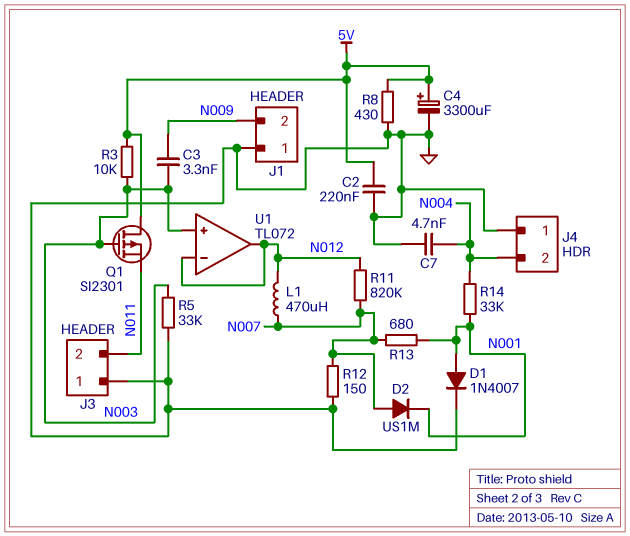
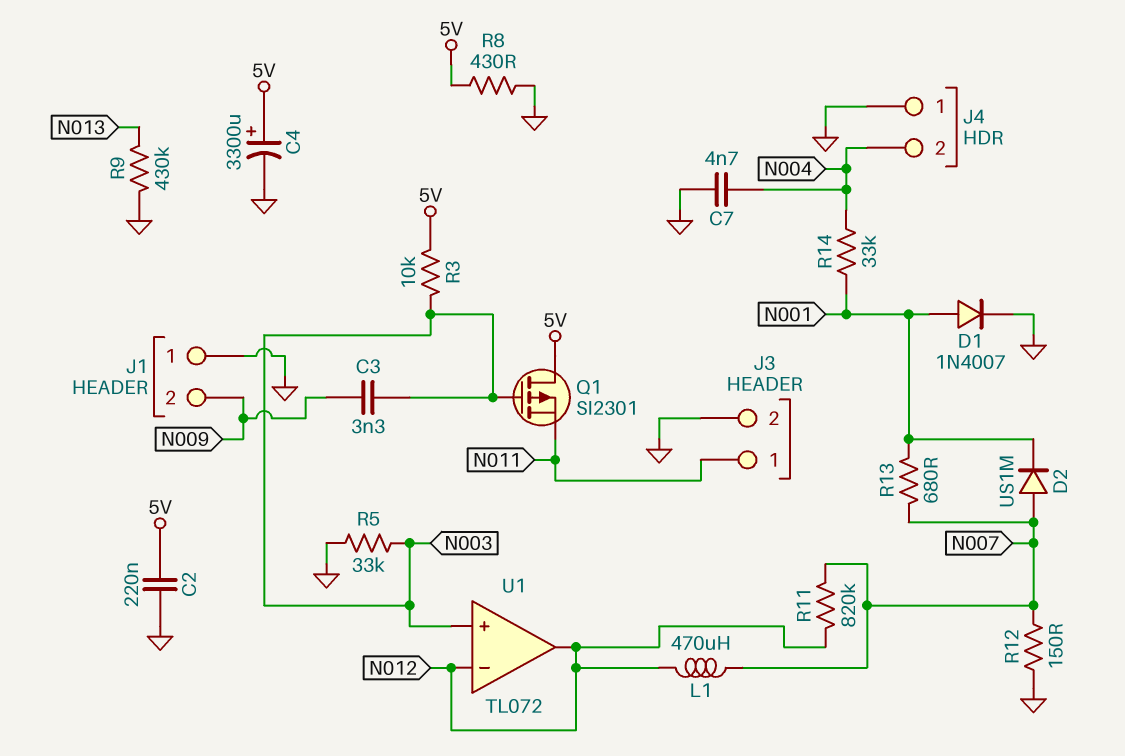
J3 pin 1: GND -> N011
J3 pin 2: N011 -> GND
R9: none -> 430k (GND, N013)

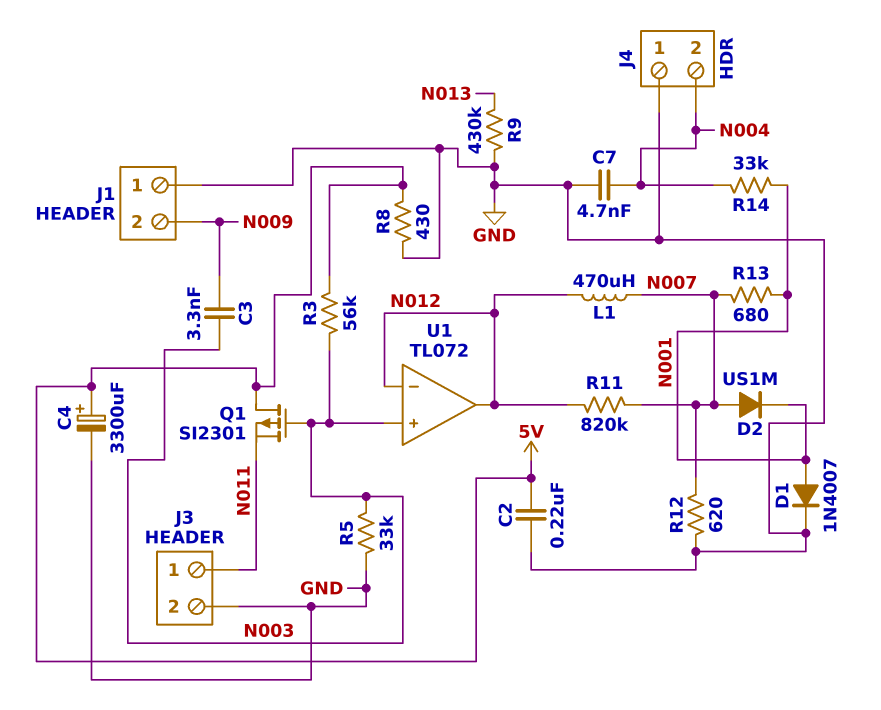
R3: 10k (5V, N003) -> 56k (5V, N003)
R12: 150 (GND, N007) -> 620 (GND, N007)

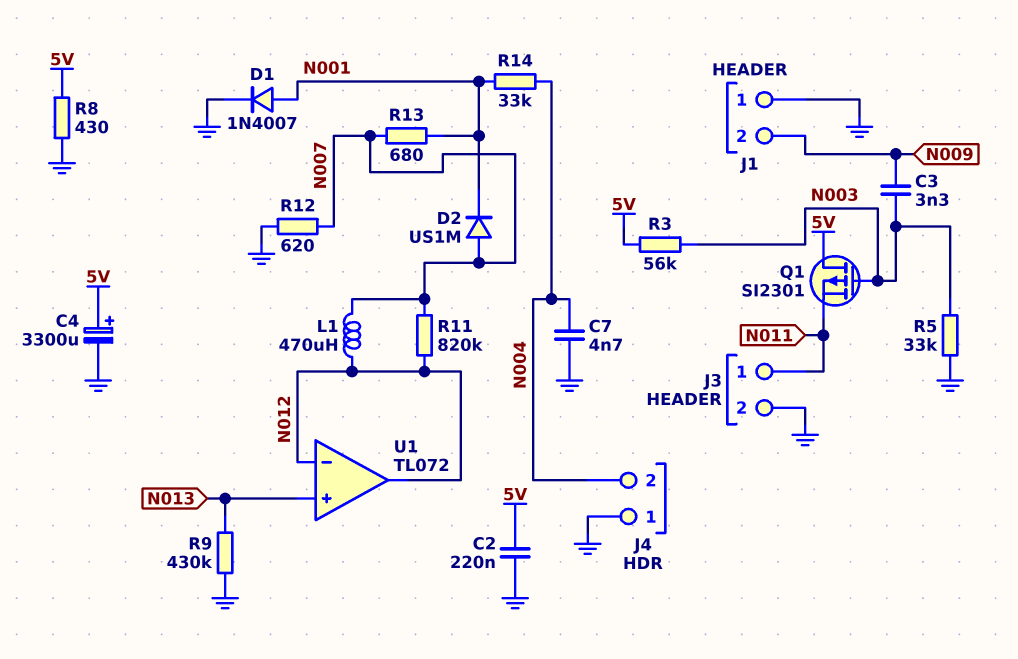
U1 pin in+: N003 -> N013

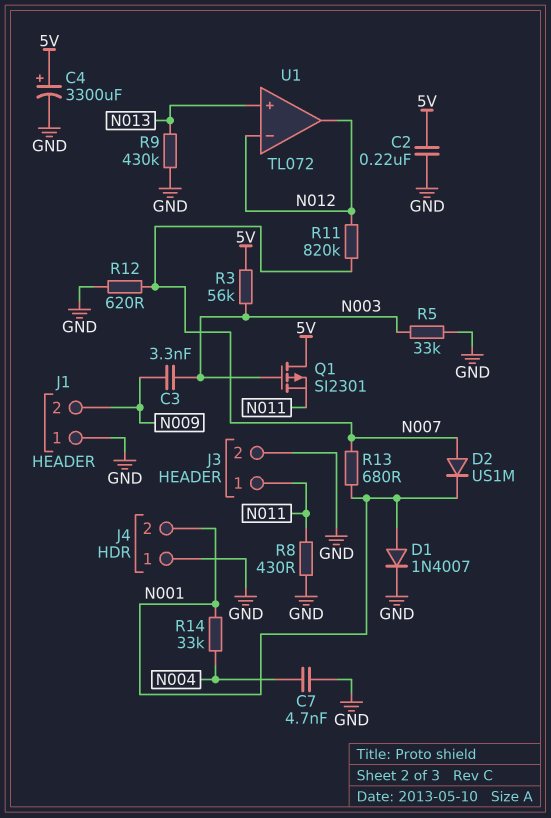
J4 pin 2: N004 -> N001
L1: 470uH (N007, N012) -> none
R8: 430 (5V, GND) -> 430 (GND, N011)

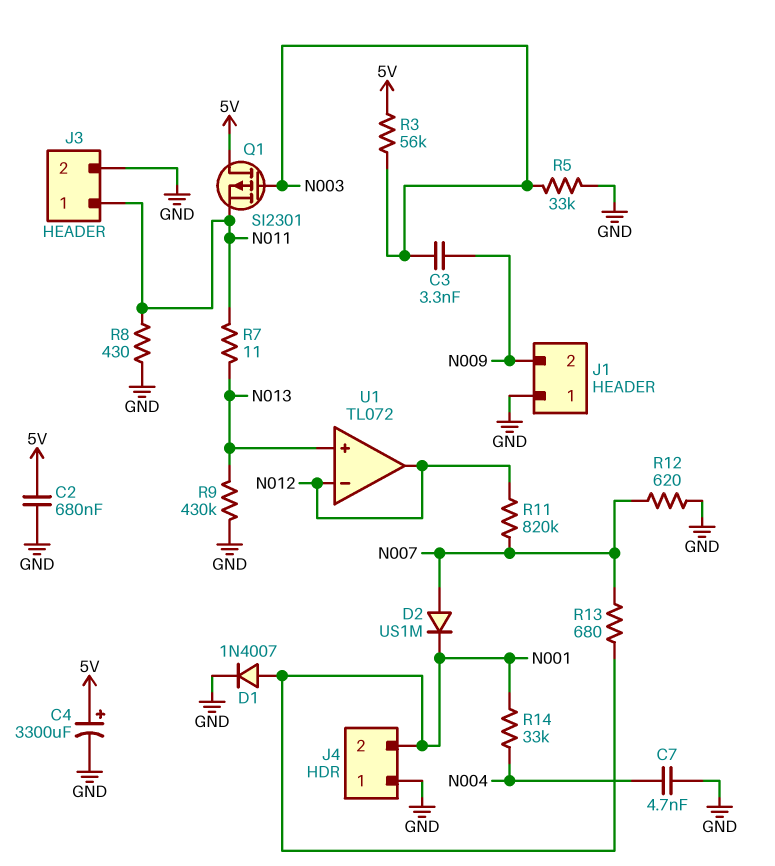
C2: 220nF (5V, GND) -> 680nF (5V, GND)
R7: none -> 11 (N011, N013)

